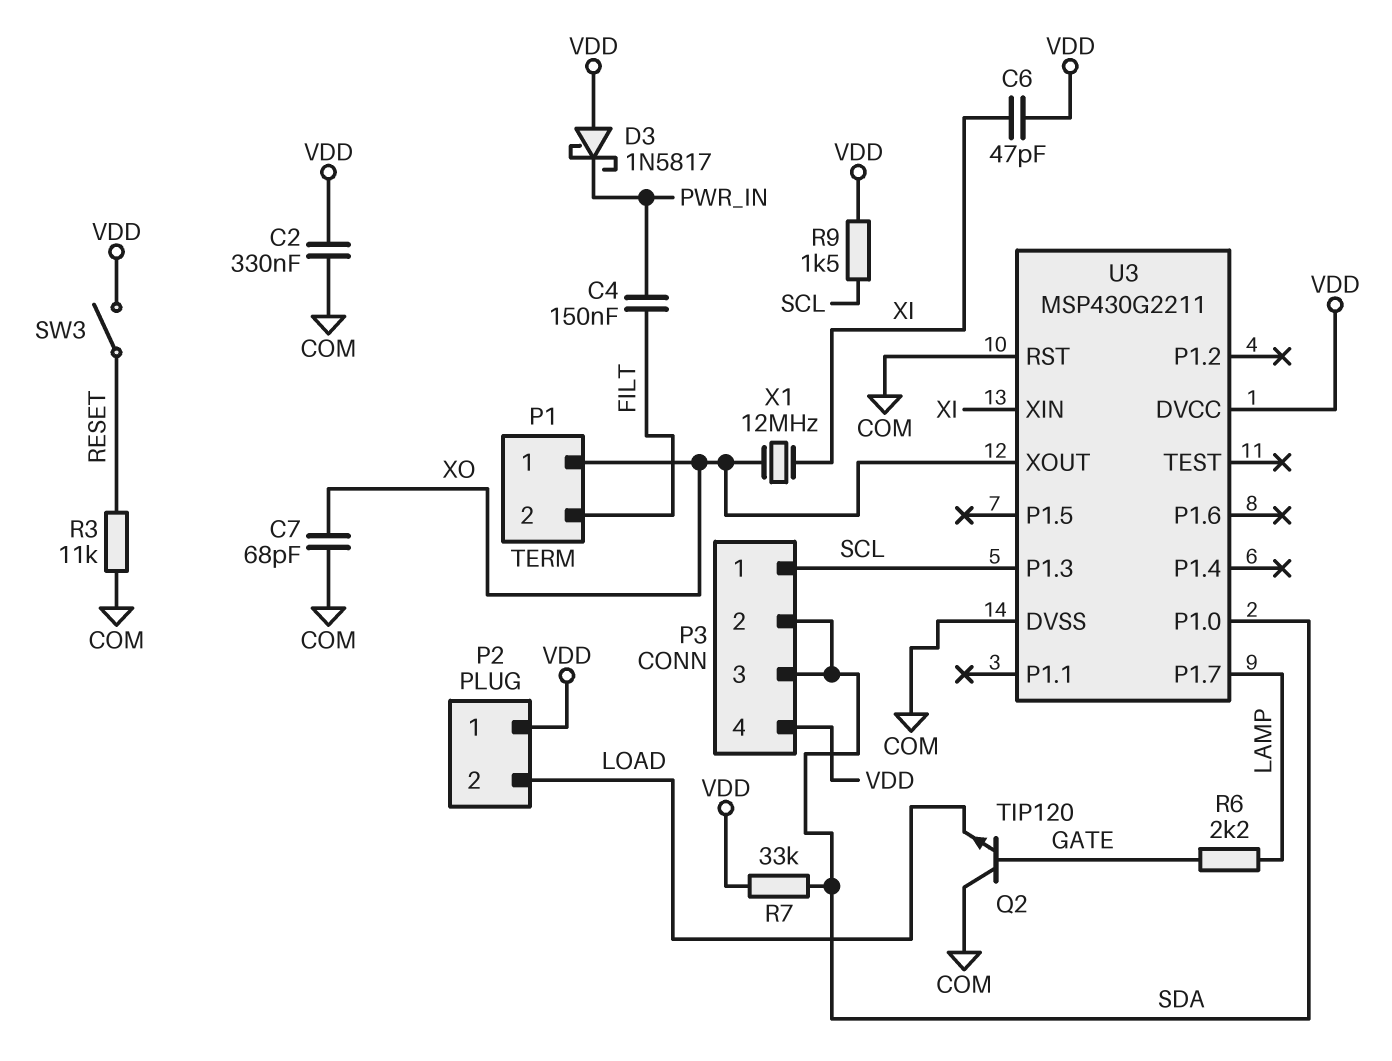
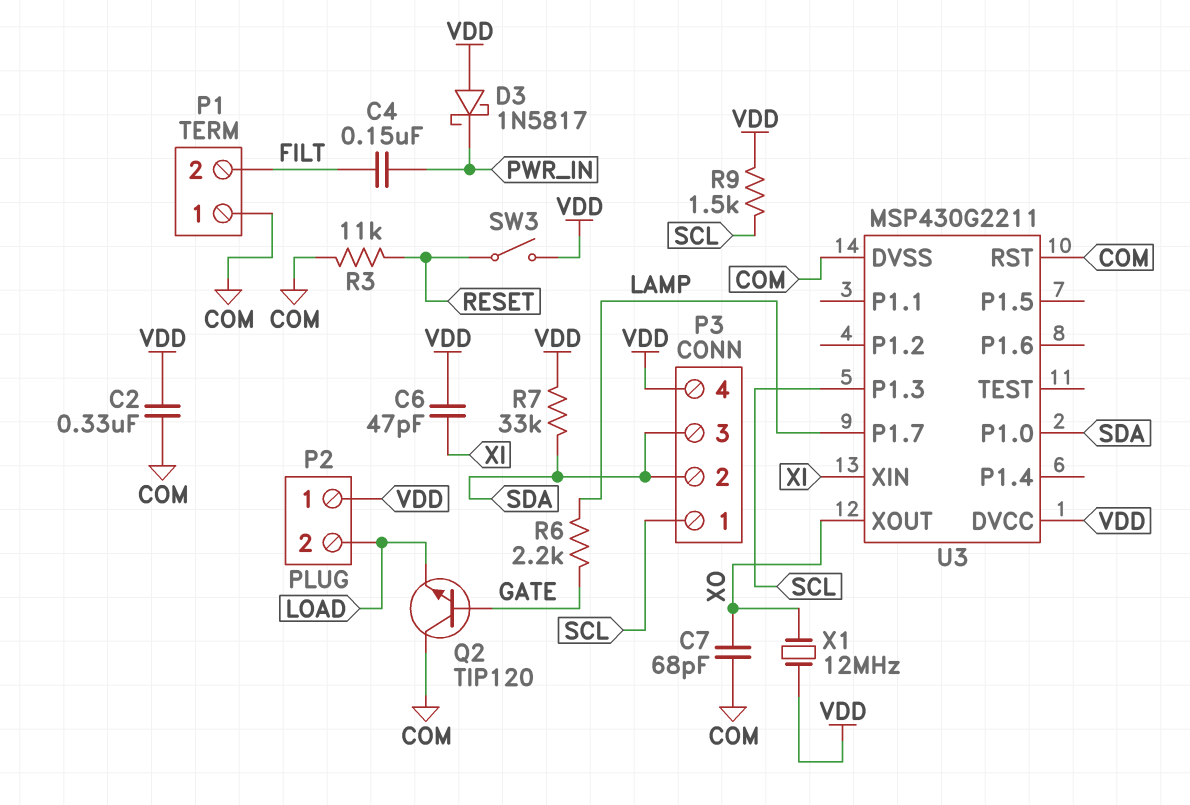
P1 pin 1: XO -> COM
X1: 12MHz (XI, XO) -> 12MHz (VDD, XO)

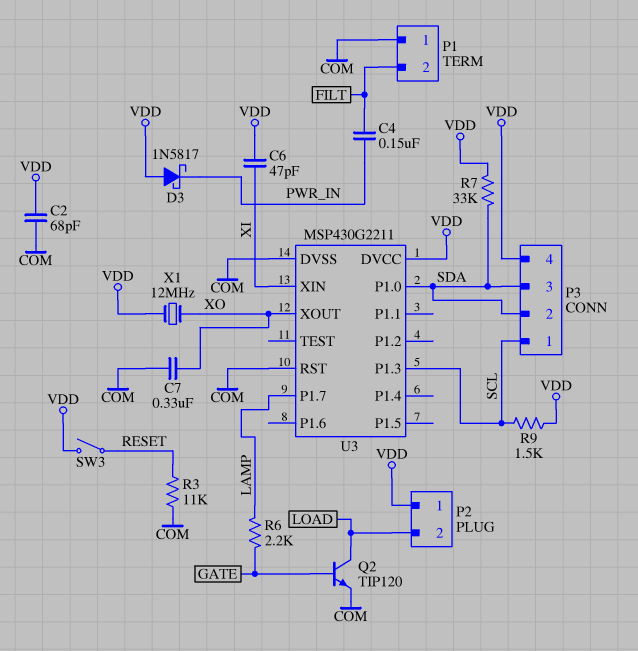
C2: 330nF (COM, VDD) -> 68pF (COM, VDD)
C7: 68pF (COM, XO) -> 330nF (COM, XO)
Q2: NPN TIP120 (B GATE, C COM, E LOAD) -> NPN TIP120 (B GATE, C LOAD, E COM)

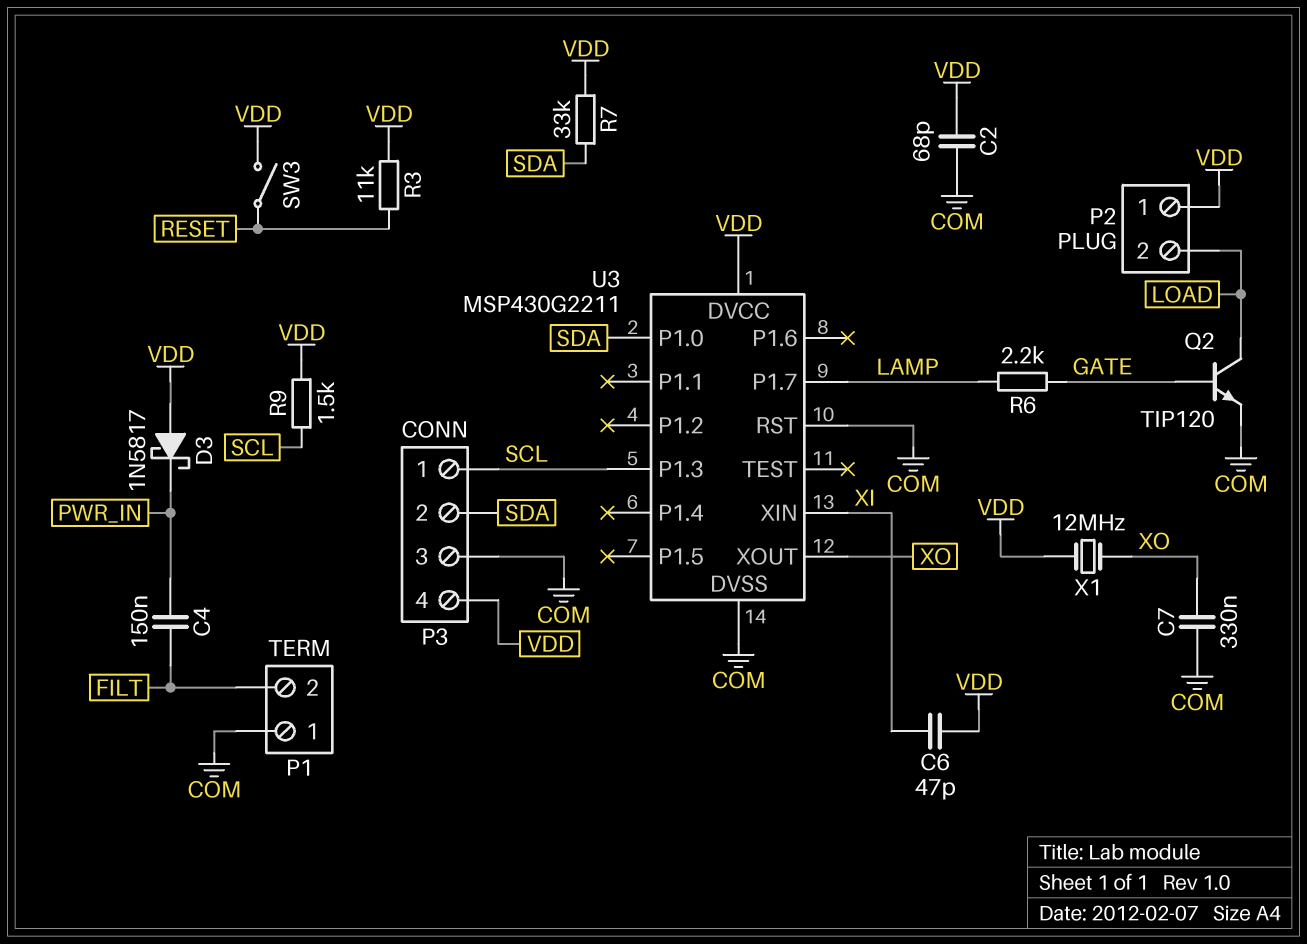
P3 pin 3: SDA -> COM
R3: 11k (COM, RESET) -> 11k (RESET, VDD)

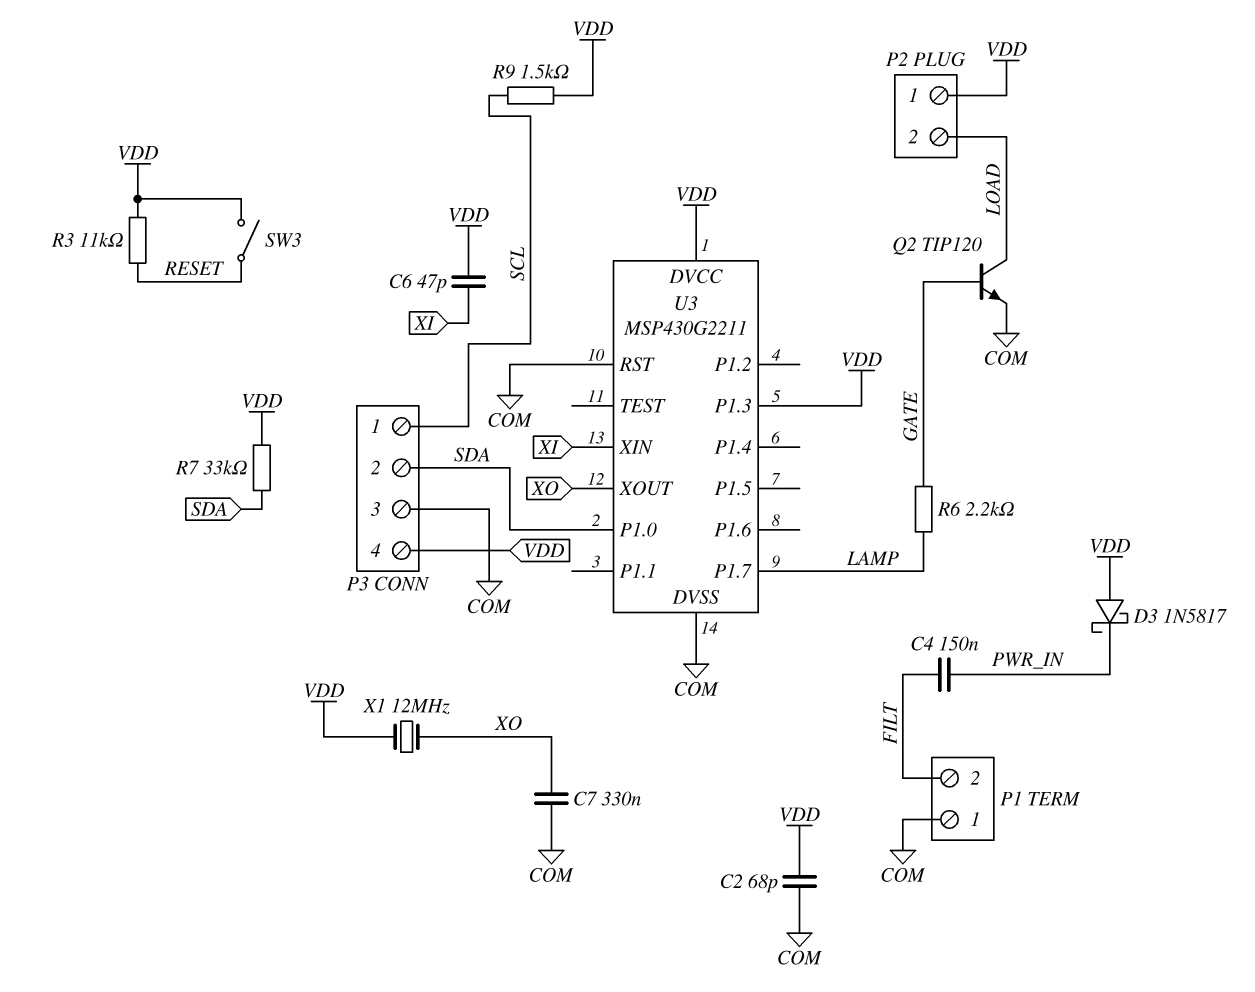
U3 pin P1.3: SCL -> VDD

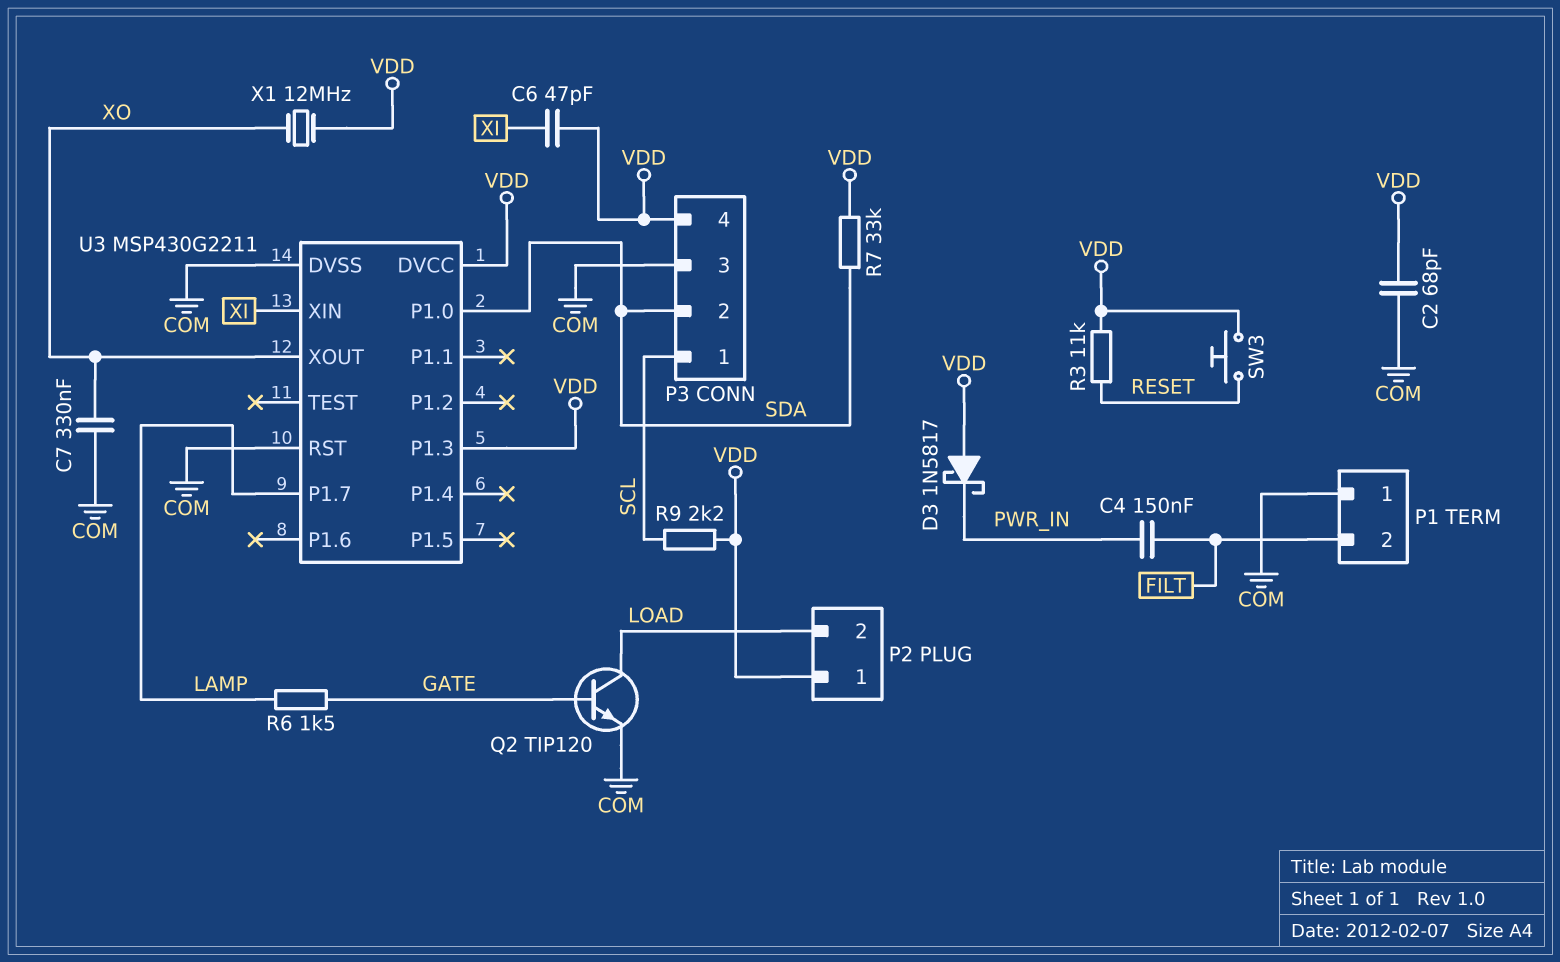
R6: 2.2k (GATE, LAMP) -> 1.5k (GATE, LAMP)
R9: 1.5k (SCL, VDD) -> 2.2k (SCL, VDD)
SW3: switch (RESET, VDD) -> button (RESET, VDD)

